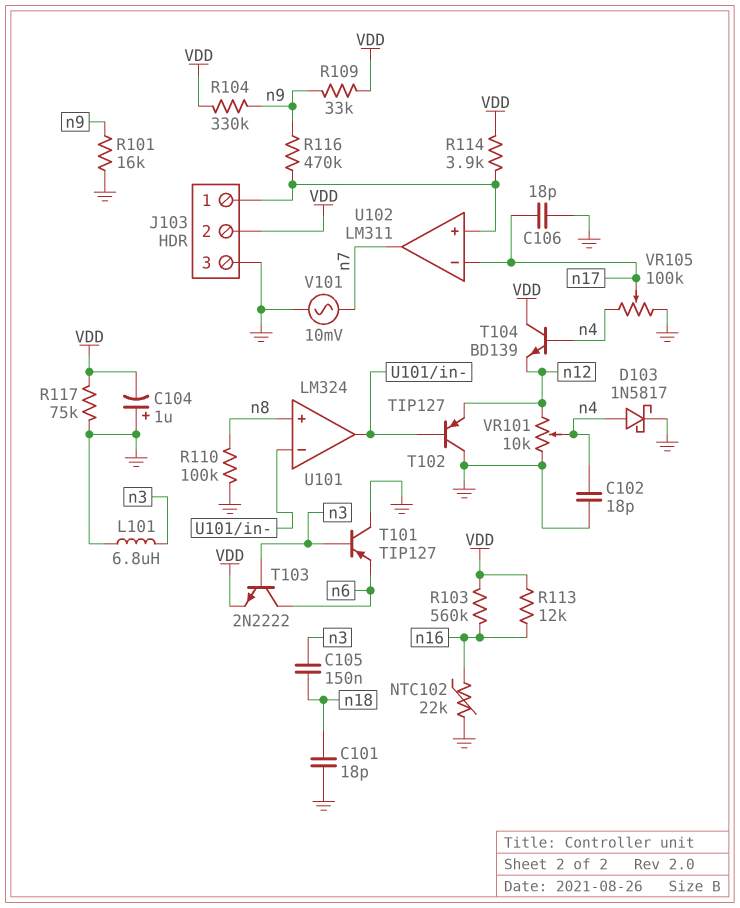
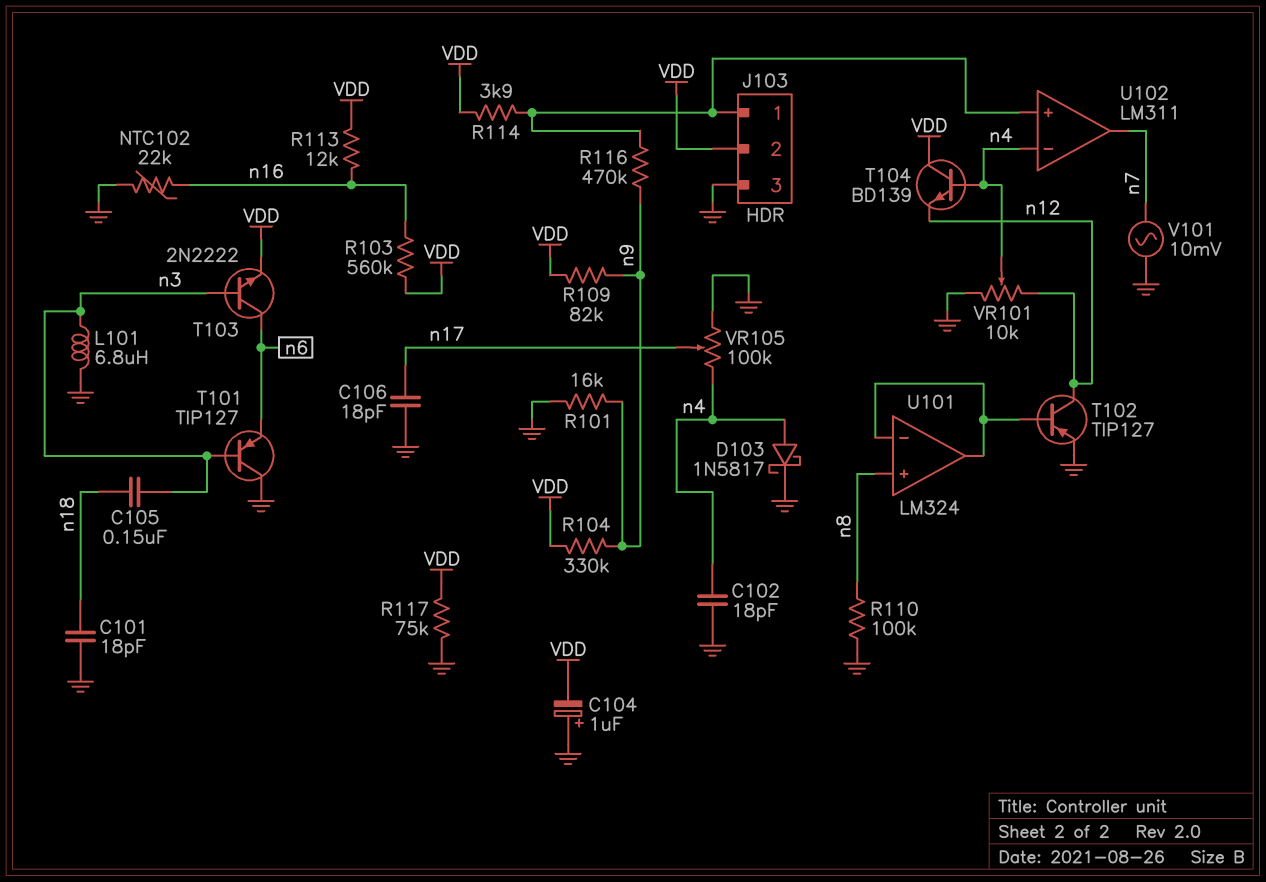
R109: 33k (VDD, n9) -> 82k (VDD, n9)
T102: PNP TIP127 (B U101/in-, C GND, E n12) -> PNP TIP127 (B U101/in-, C n12, E GND)
U102 pin in-: n17 -> n4

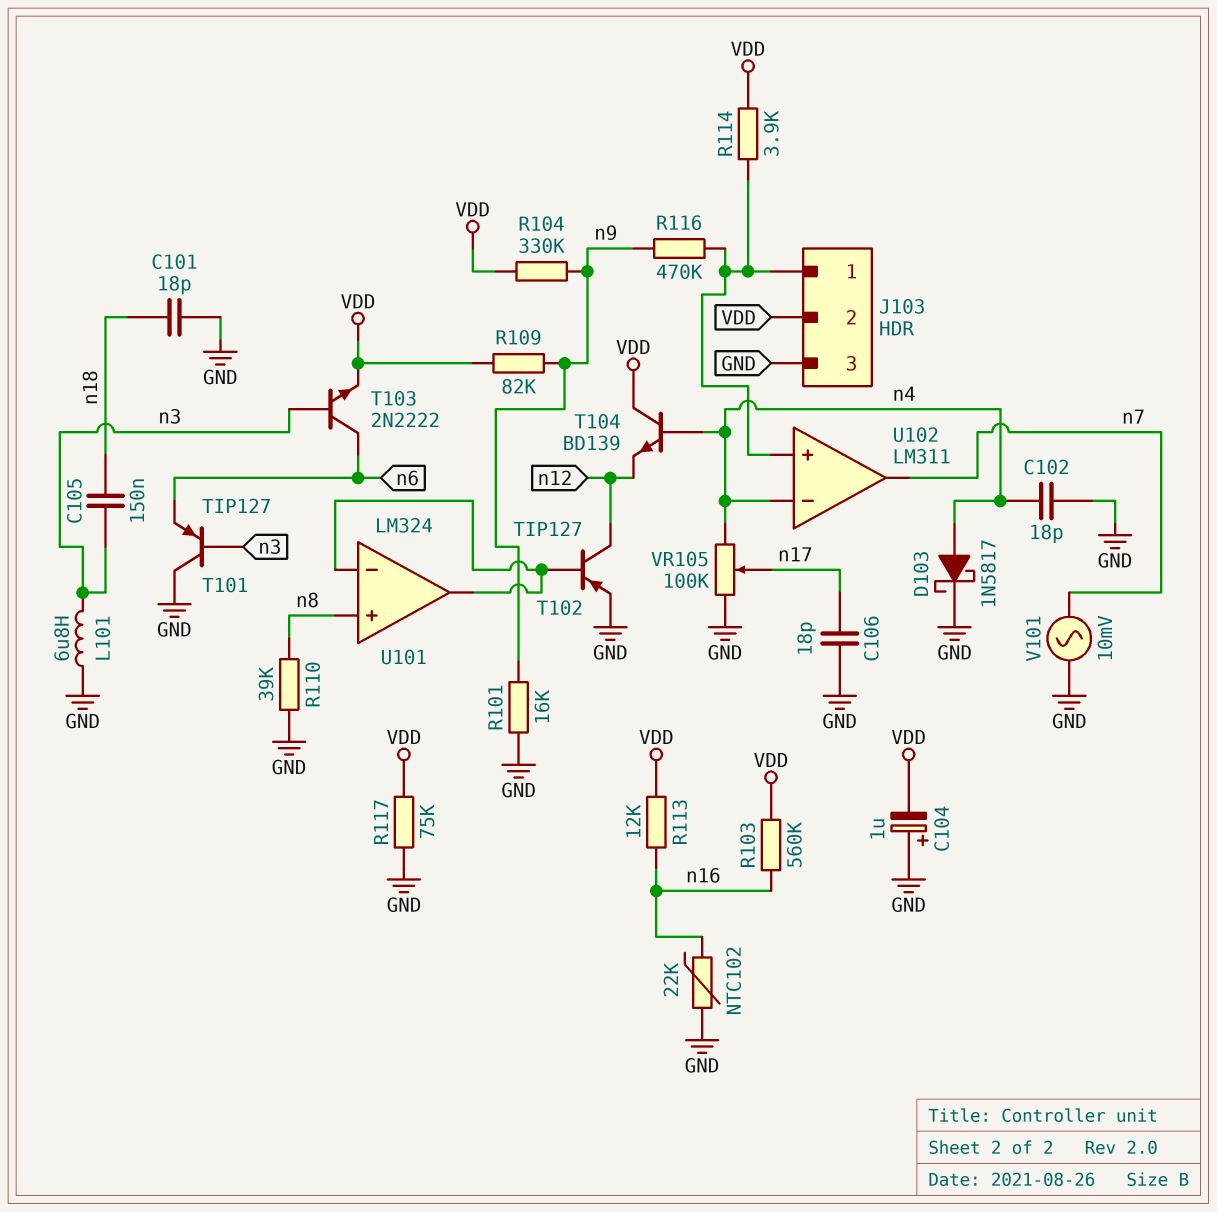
R110: 100k (GND, n8) -> 39k (GND, n8)
VR101: 10k (GND, n12, wiper n4) -> none

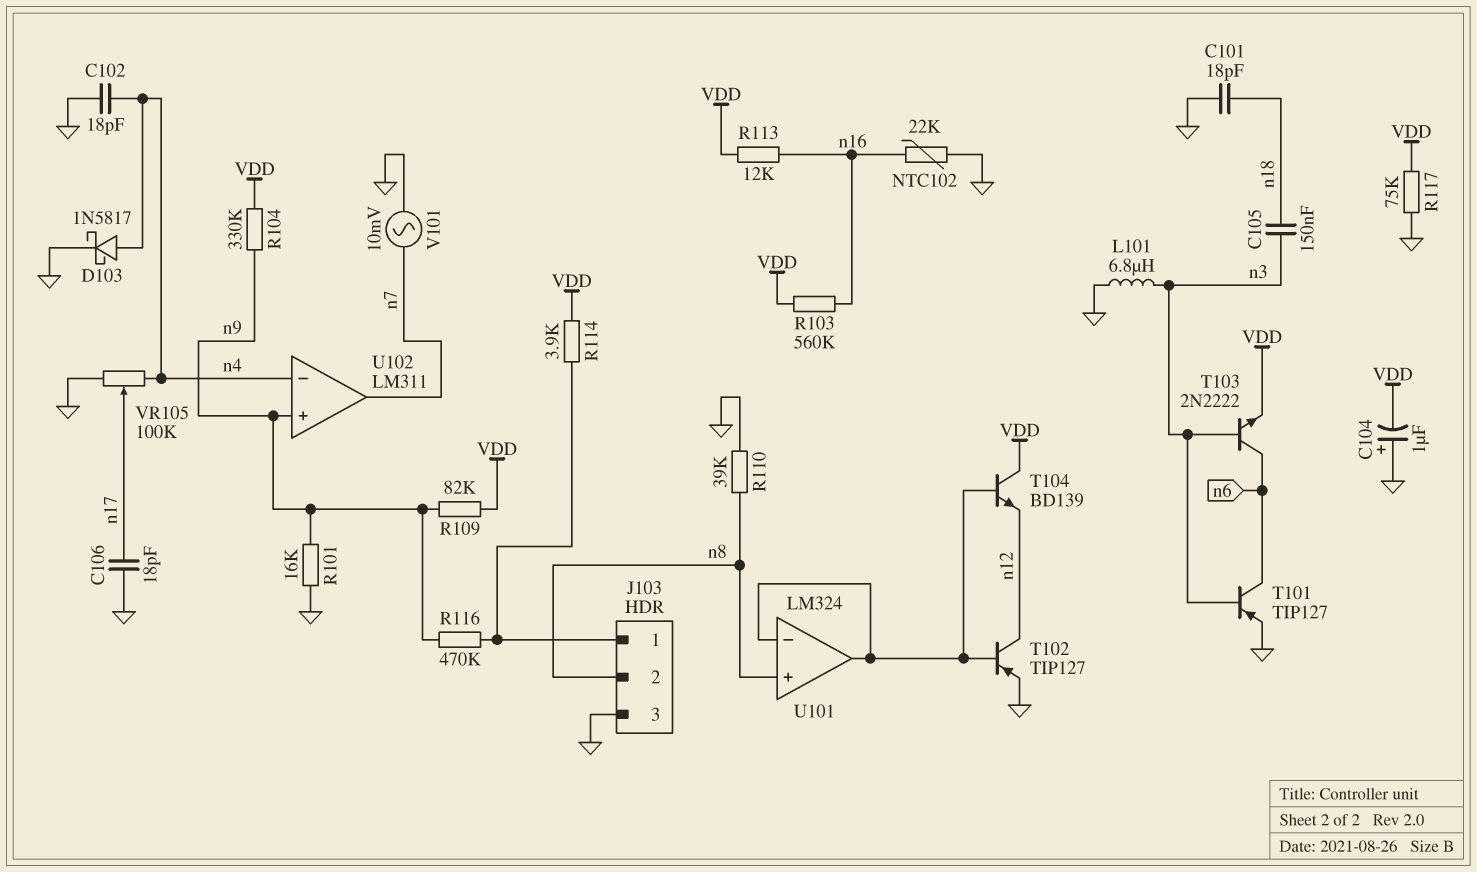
J103 pin 2: VDD -> n8
T101: PNP TIP127 (B n3, C GND, E n6) -> PNP TIP127 (B n3, C n6, E GND)
T104: NPN BD139 (B n4, C VDD, E n12) -> NPN BD139 (B U101/in-, C VDD, E n12)
U102 pin in+: J103/1 -> n9

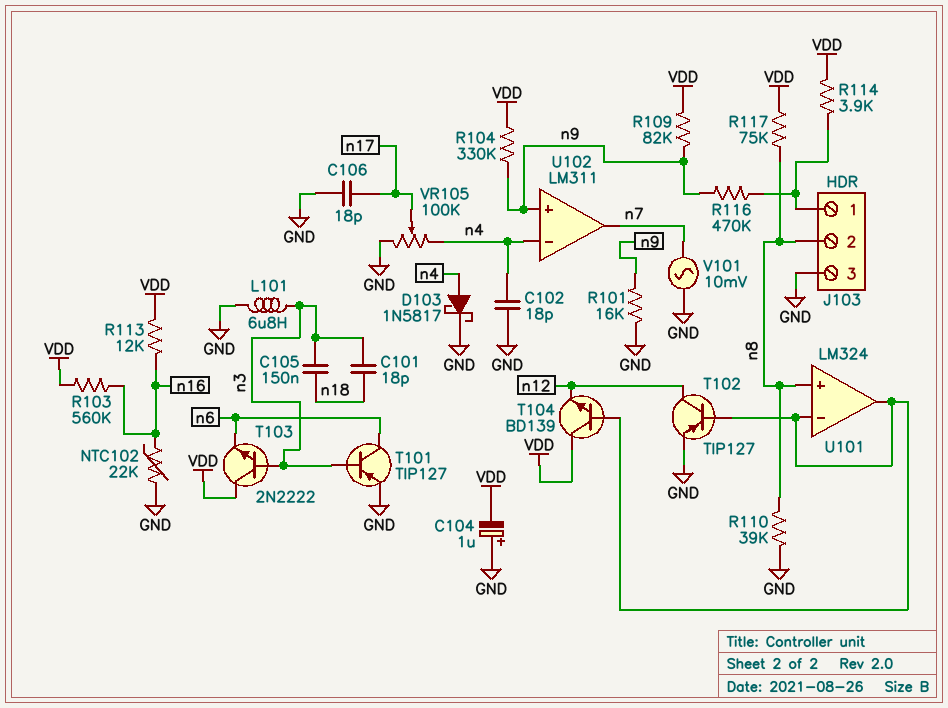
C101: 18pF (GND, n18) -> 18pF (n3, n18)
R117: 75k (GND, VDD) -> 75k (VDD, n8)
T103: NPN 2N2222 (B n3, C n6, E VDD) -> NPN 2N2222 (B n3, C VDD, E n6)

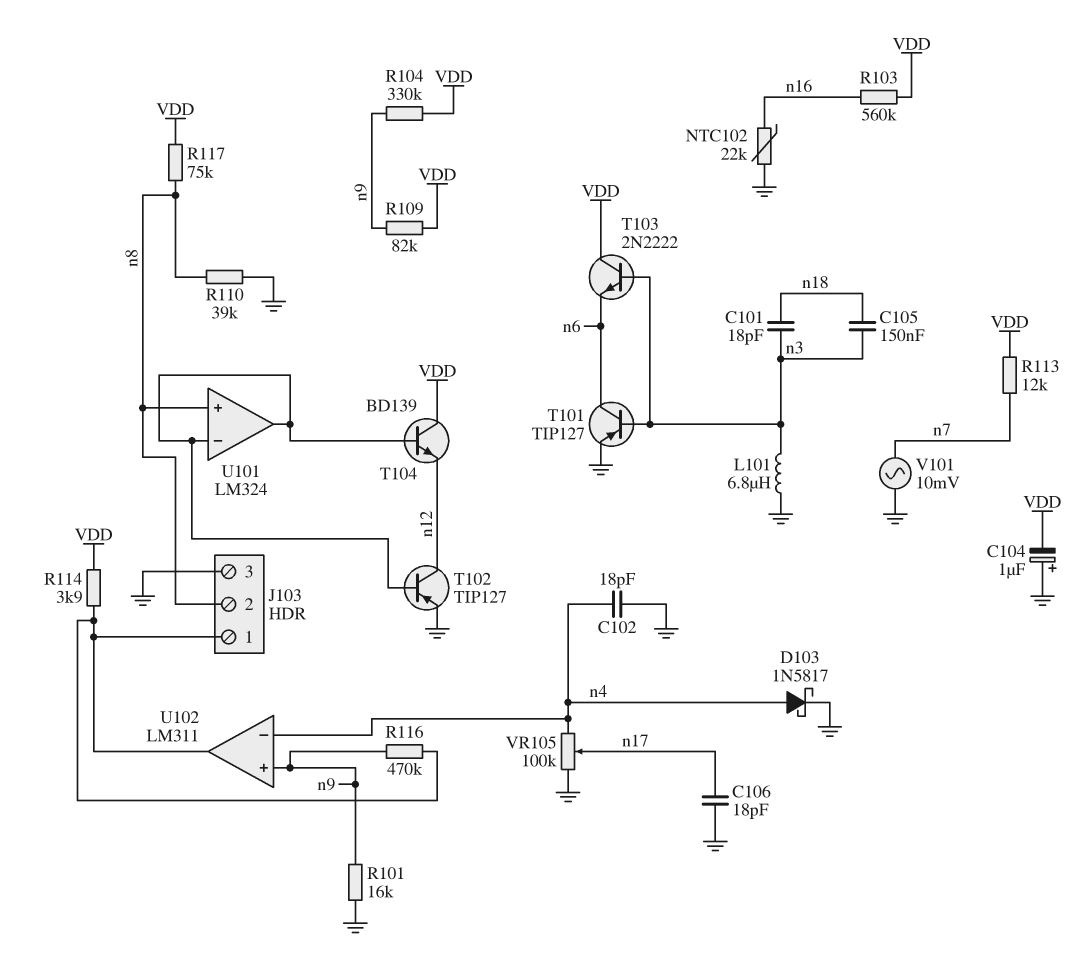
R113: 12k (VDD, n16) -> 12k (VDD, n7)
U102 pin out: n7 -> J103/1

